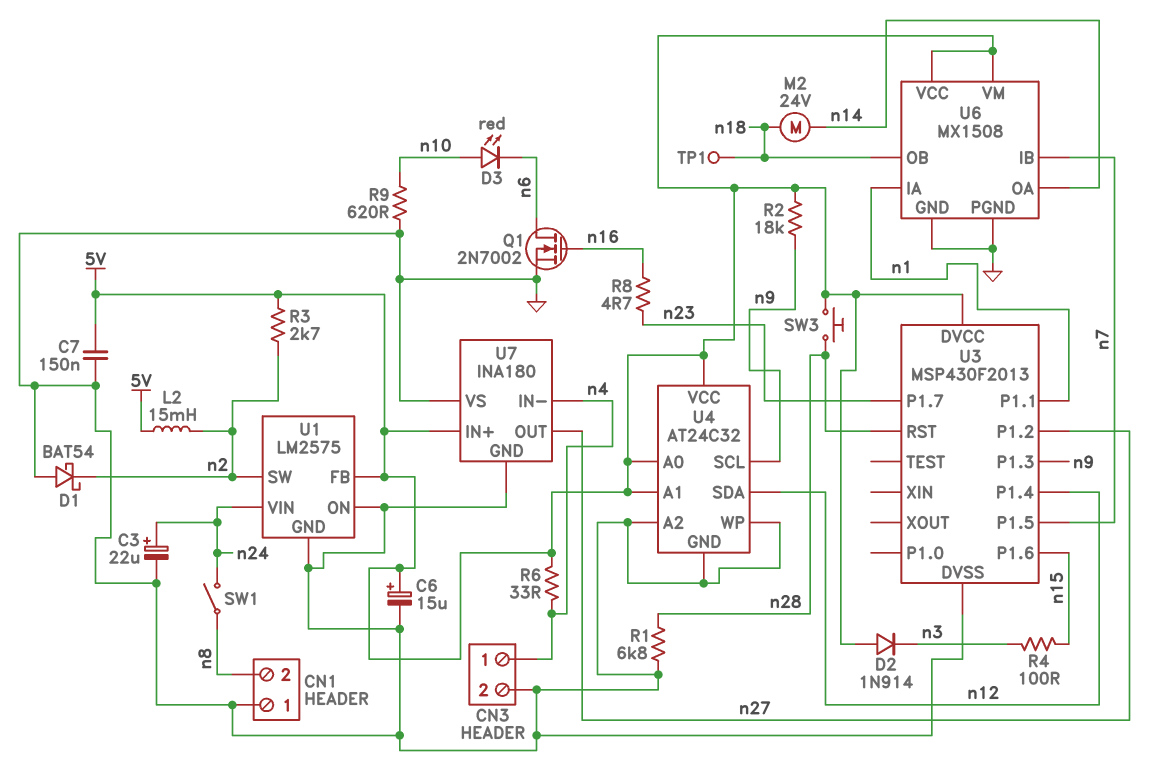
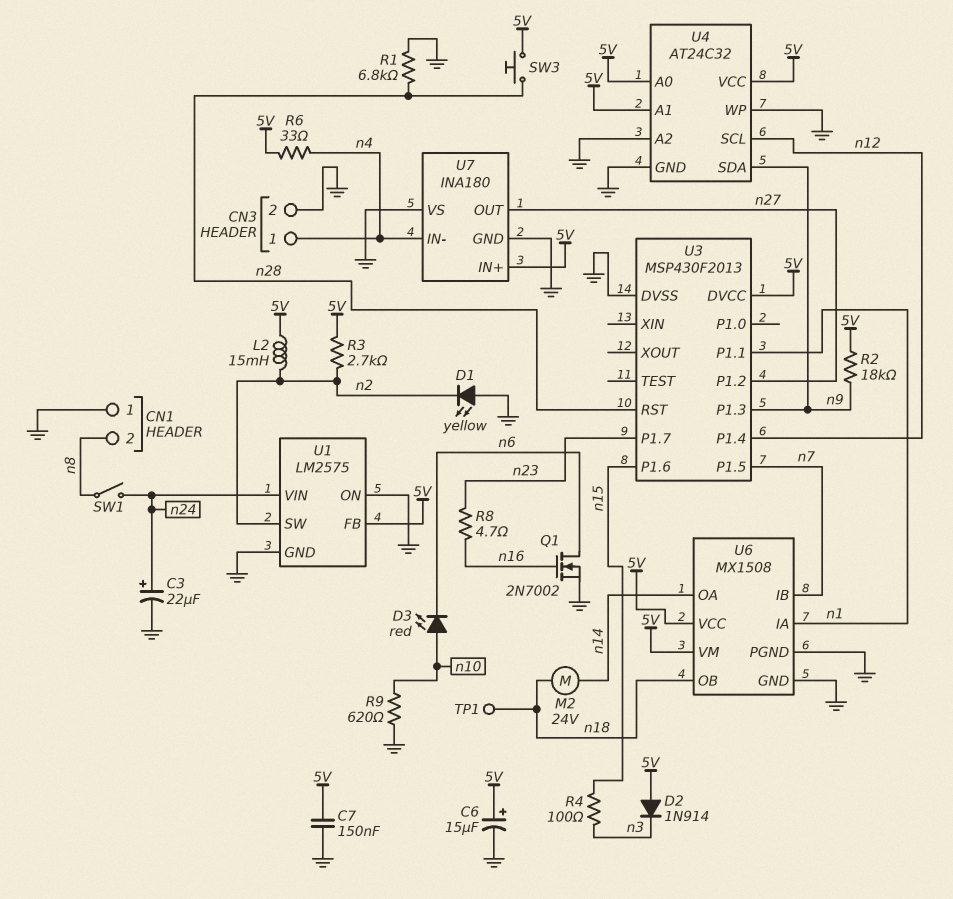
D1: schottky BAT54 (A GND, K n2) -> LED yellow (A GND, K n2)
U4 pin SCL: n9 -> n12
U4 pin SDA: n12 -> n9

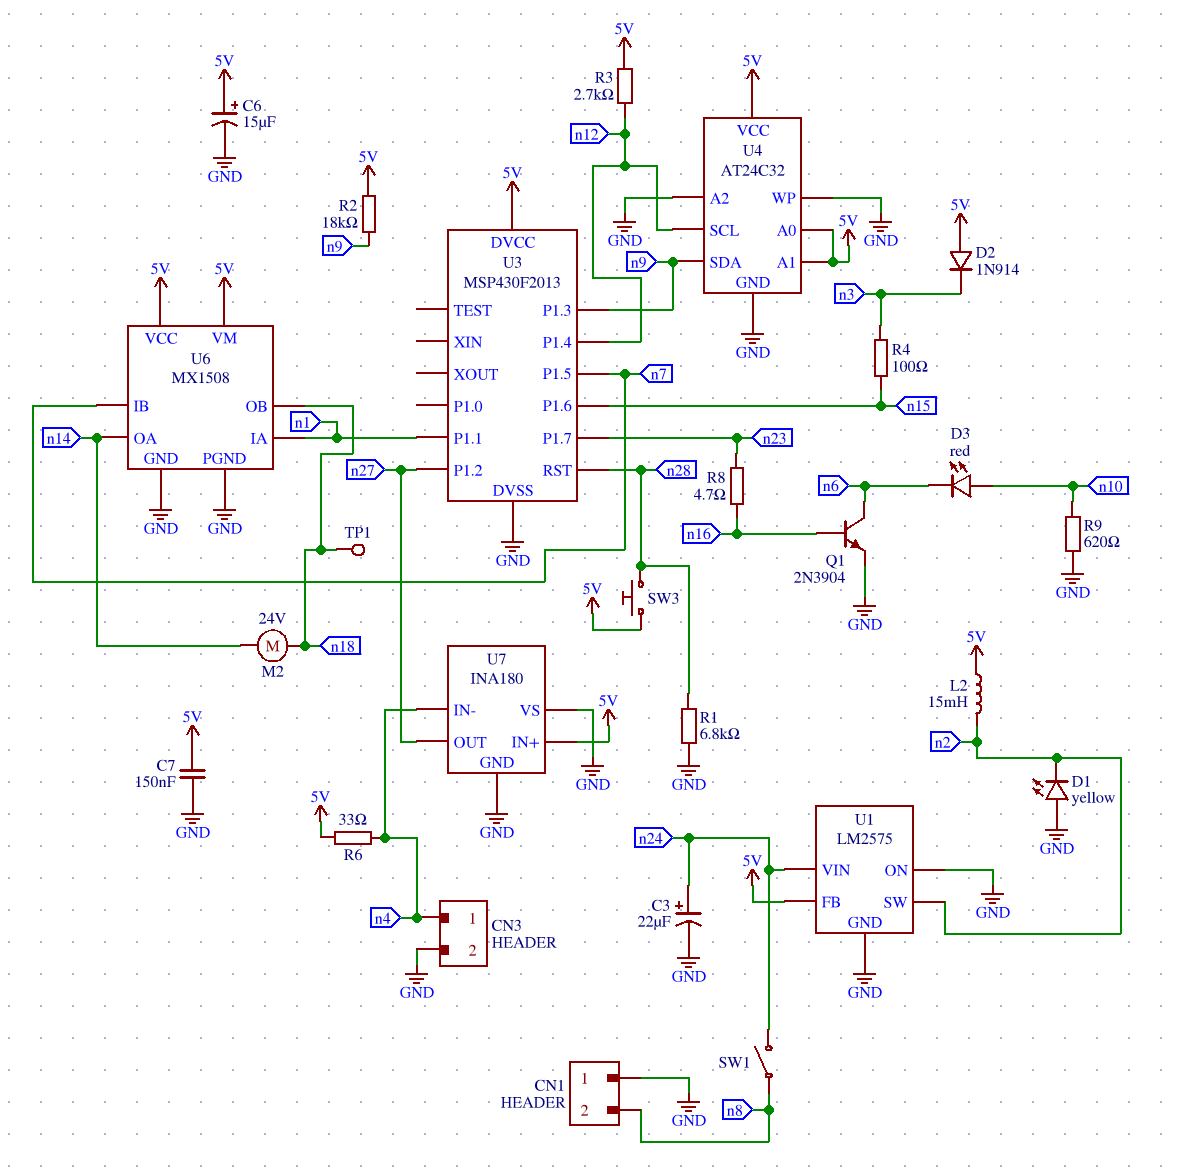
Q1: NMOS 2N7002 (G n16, D n6, S GND) -> NPN 2N3904 (B n16, C n6, E GND)
R3: 2.7k (5V, n2) -> 2.7k (5V, n12)

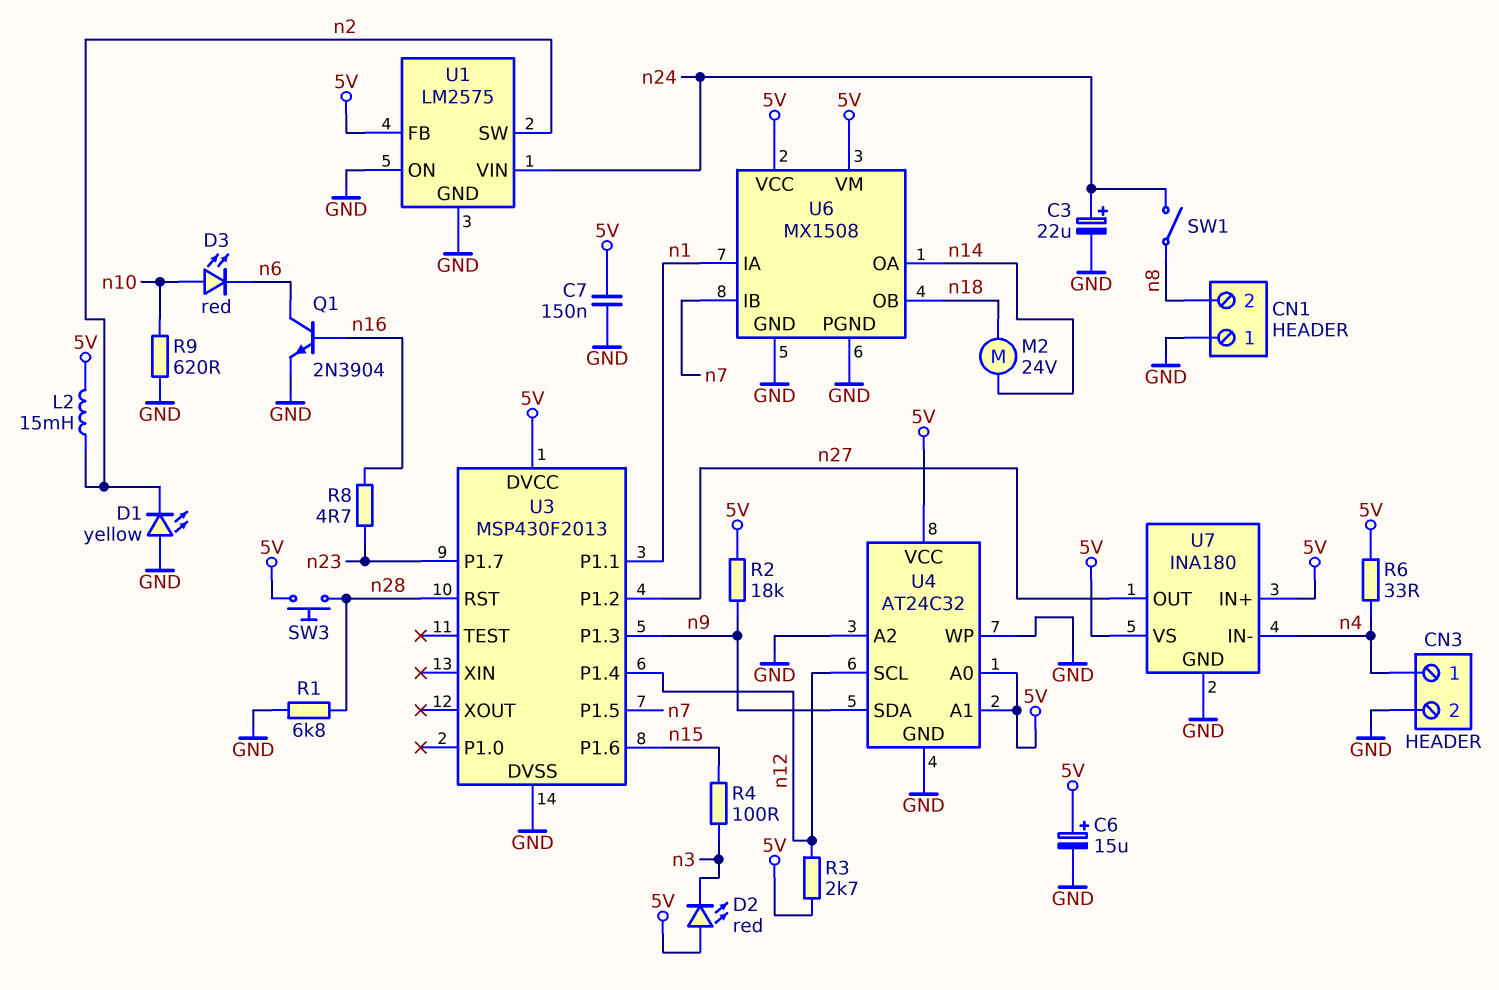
D2: diode 1N914 (A 5V, K n3) -> LED red (A 5V, K n3)
TP1: test point (n18) -> none
U7 pin VS: GND -> 5V

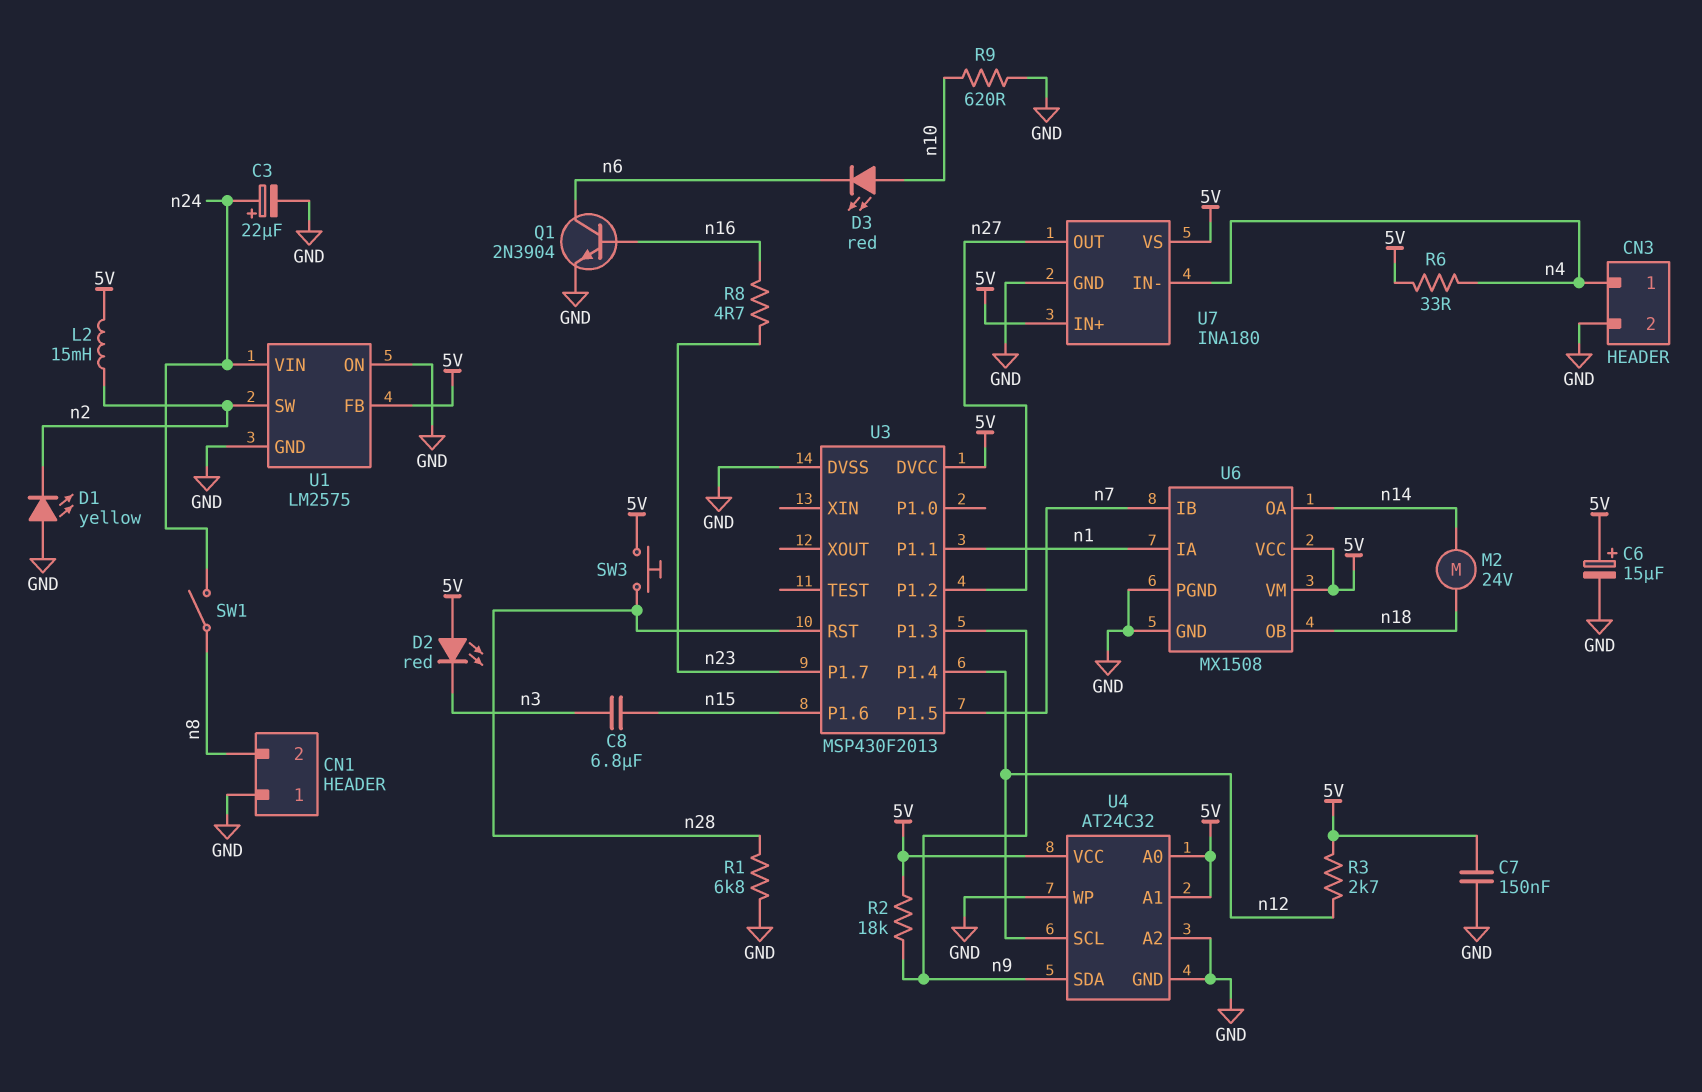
C8: none -> 6.8uF (n3, n15)
R4: 100 (n3, n15) -> none

